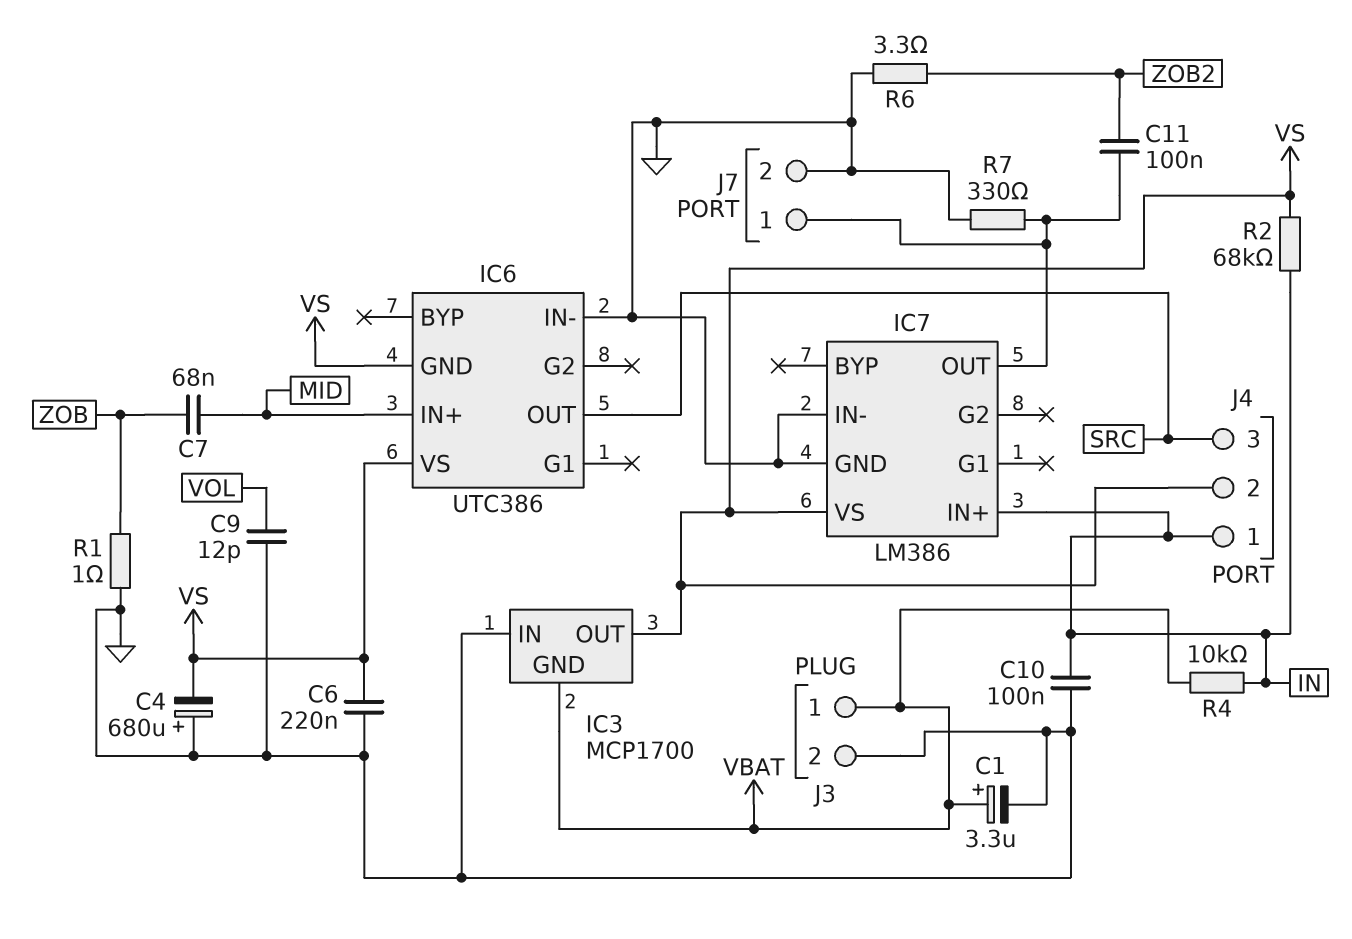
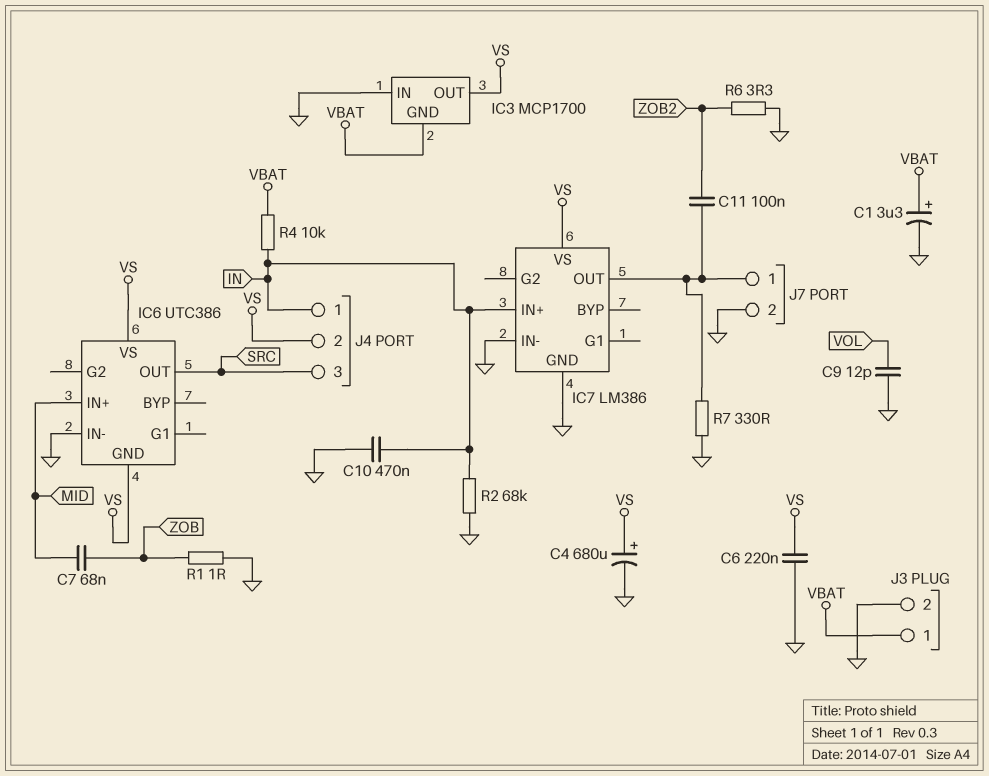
C4: 680uF (plus GND, minus VS) -> 680uF (plus VS, minus GND)
C10: 100nF (GND, IN) -> 470nF (GND, IN)
R2: 68k (IN, VS) -> 68k (GND, IN)

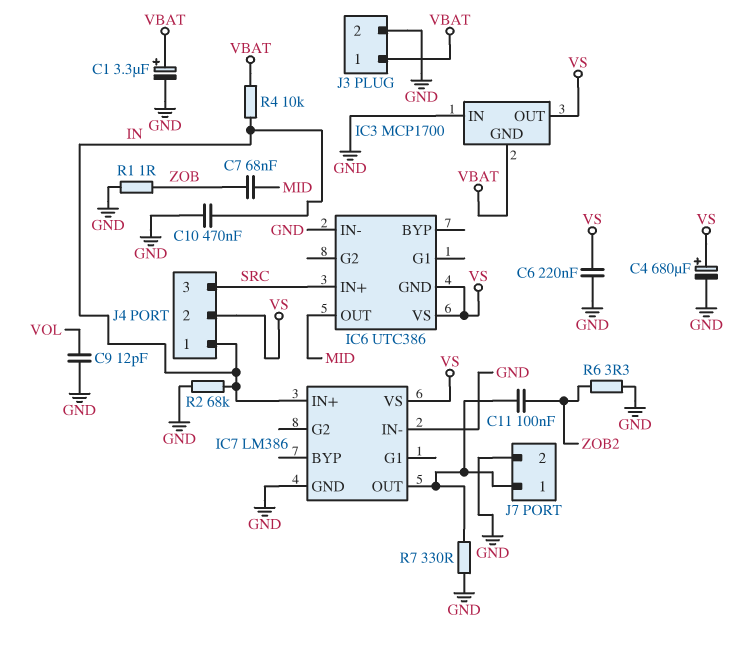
IC6 pin IN+: MID -> SRC
IC6 pin OUT: SRC -> MID

